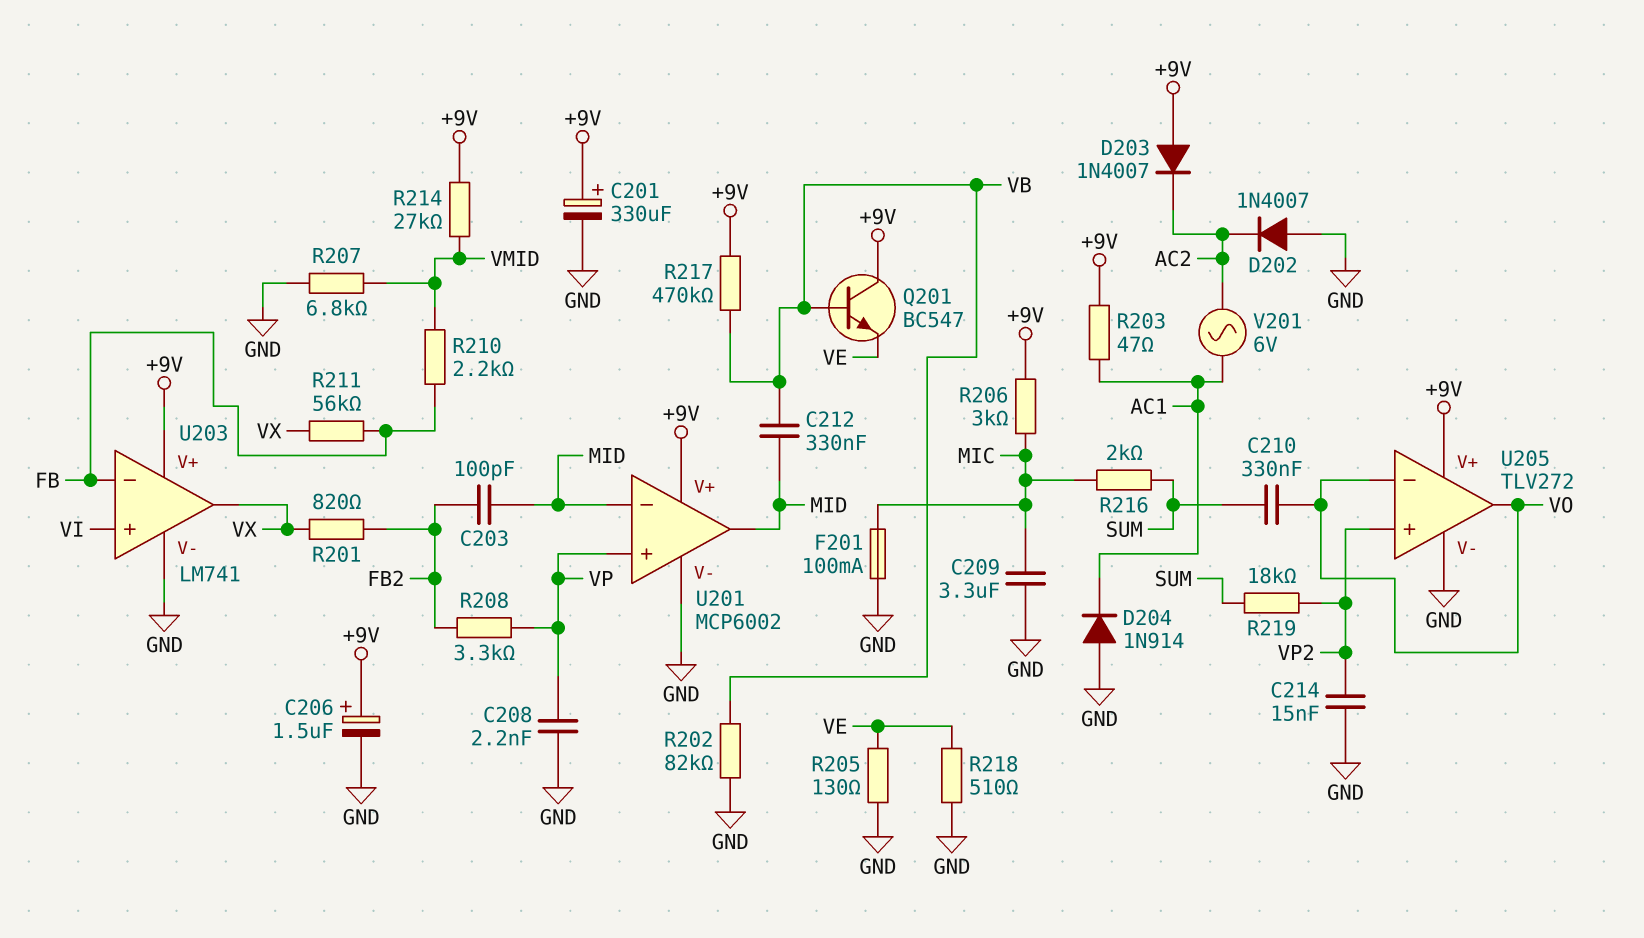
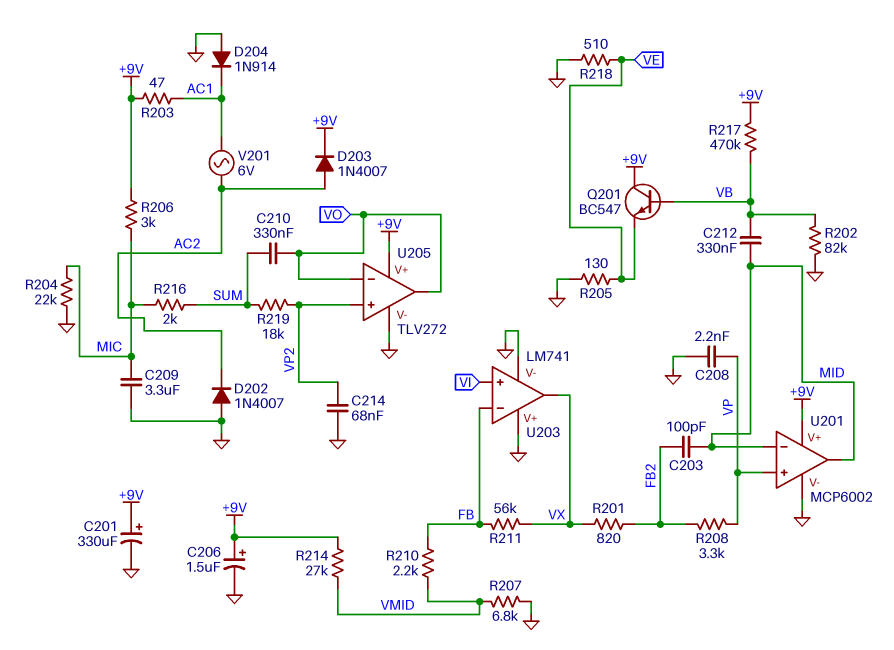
C214: 15nF (GND, VP2) -> 68nF (GND, VP2)
D203: diode 1N4007 (A +9V, K AC2) -> diode 1N4007 (A AC2, K +9V)
F201: 100mA (GND, MIC) -> none
R204: none -> 22k (GND, MIC)
U203 pin V+: +9V -> GND

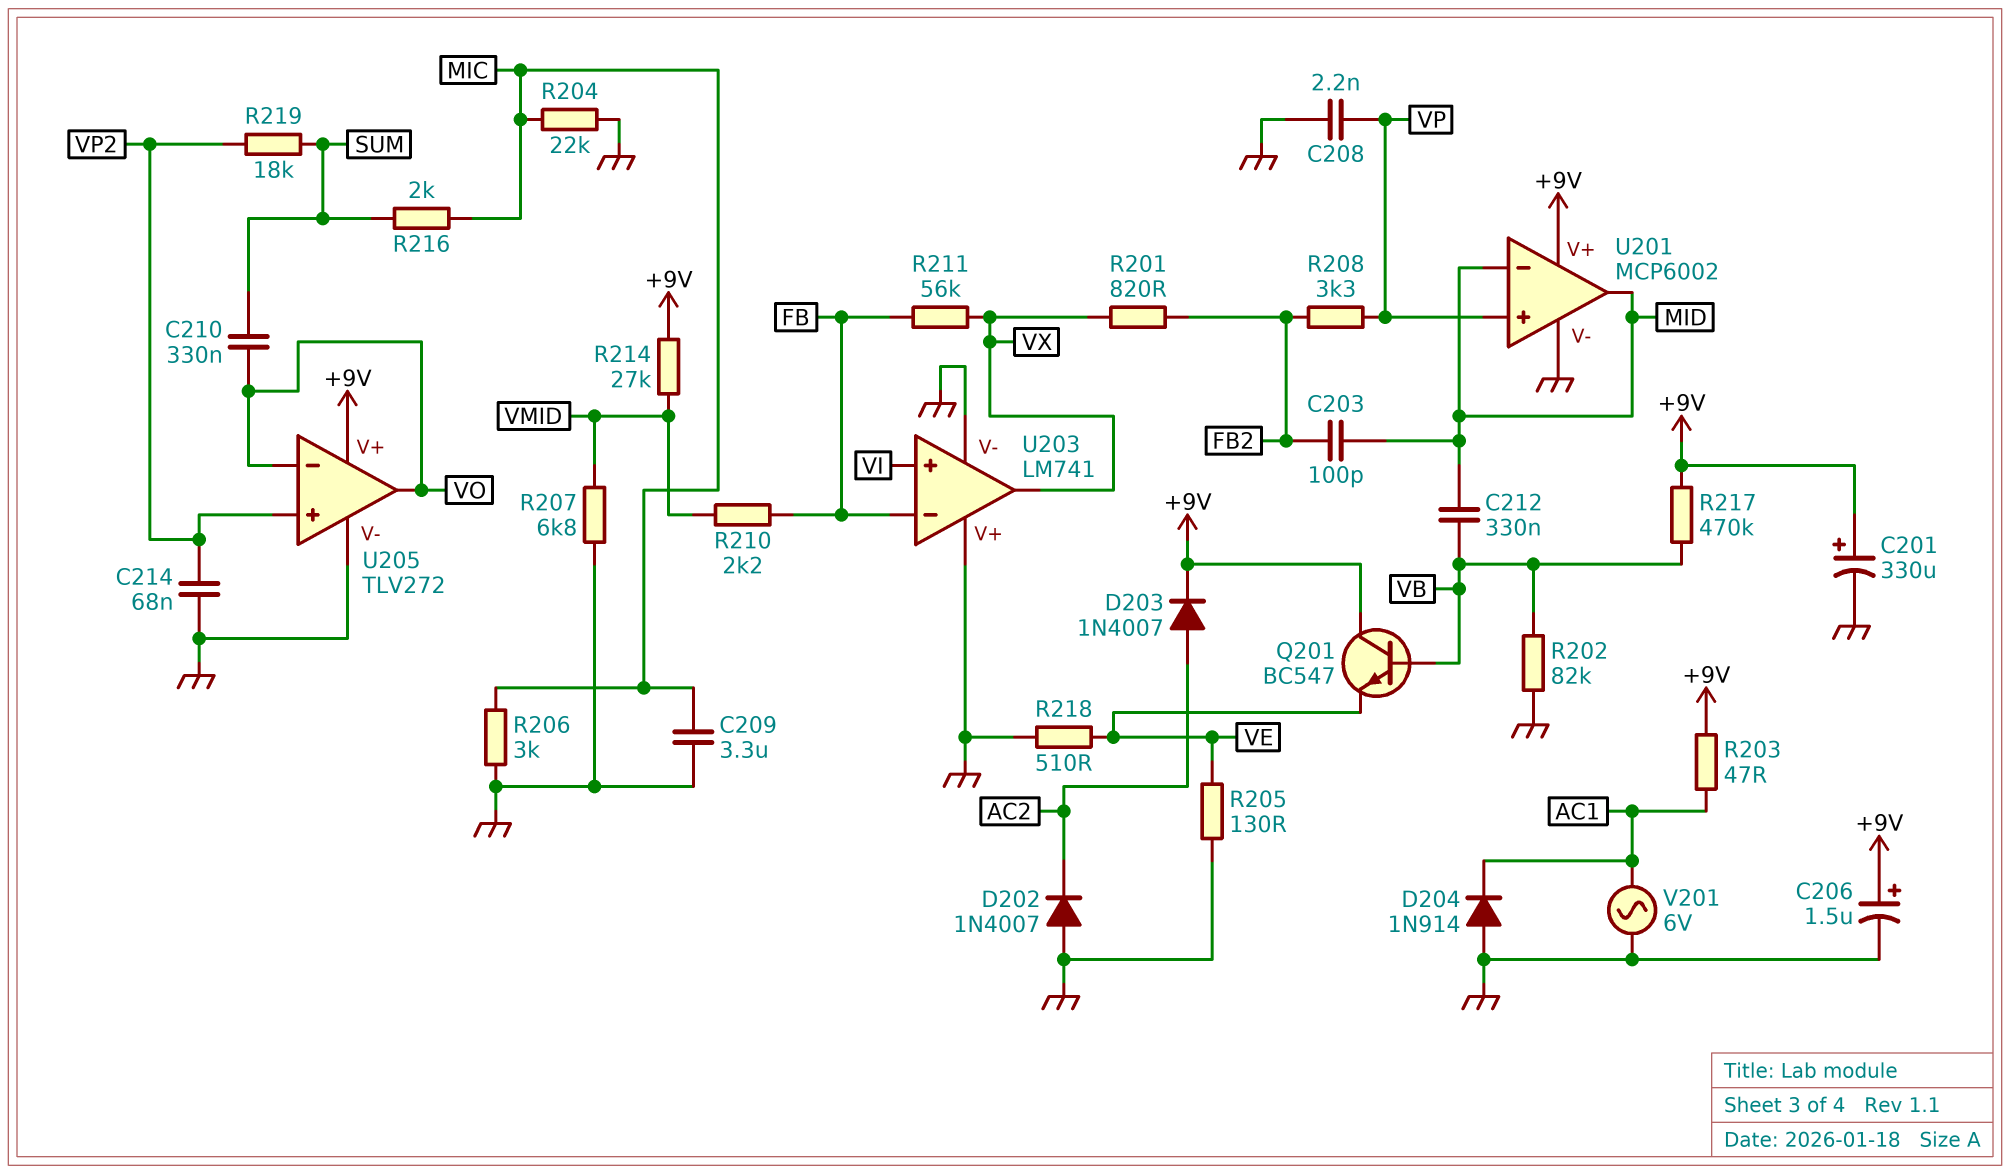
R206: 3k (+9V, MIC) -> 3k (GND, MIC)
V201: AC 6V (AC1, AC2) -> AC 6V (AC1, GND)

